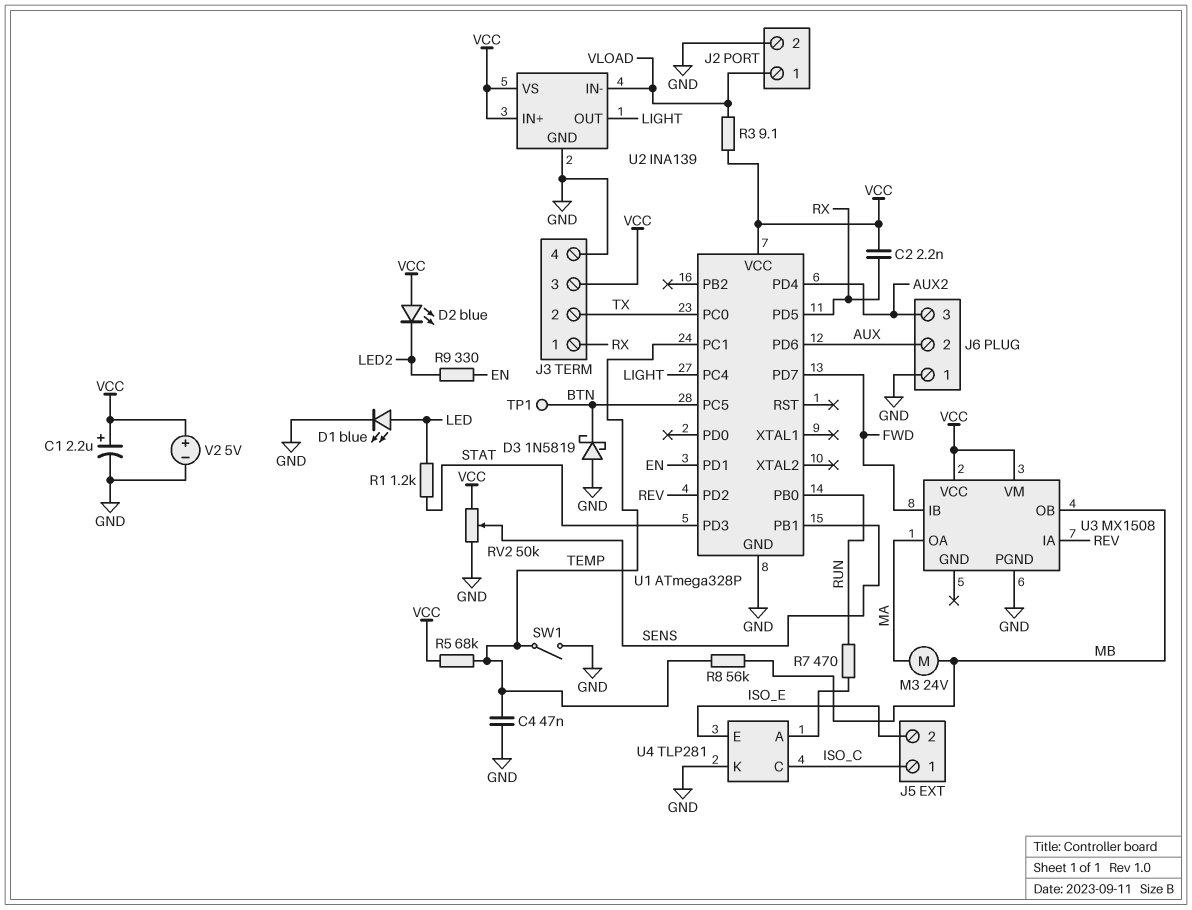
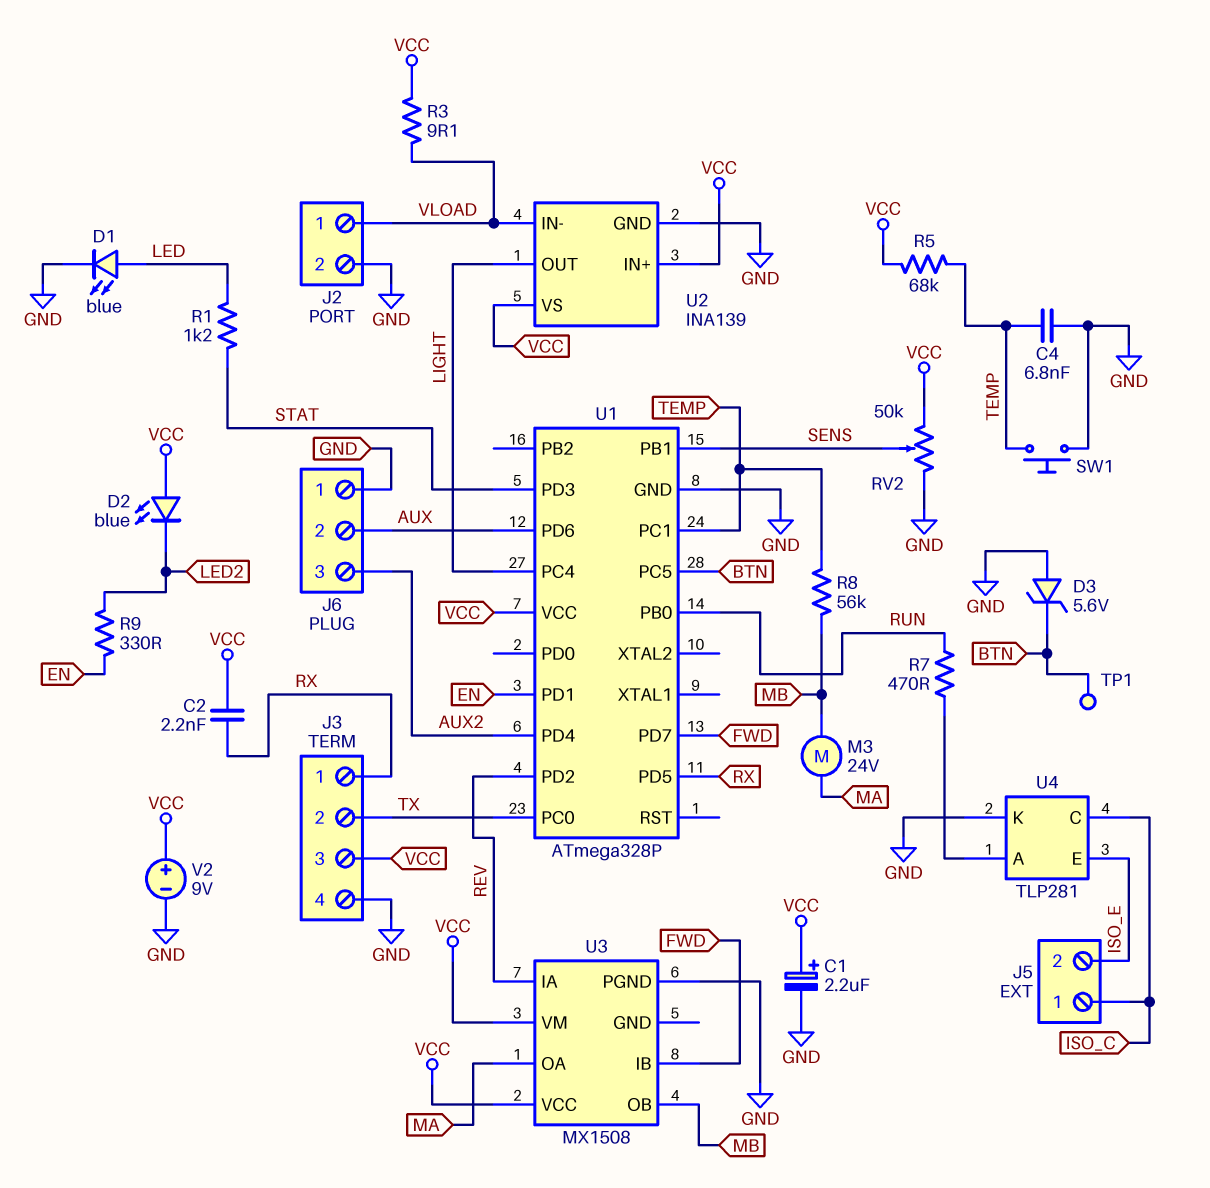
C4: 47nF (GND, TEMP) -> 6.8nF (GND, TEMP)
D3: schottky 1N5819 (A GND, K BTN) -> zener 5.6V (A GND, K BTN)
SW1: switch (GND, TEMP) -> button (GND, TEMP)
V2: 5V (plus VCC, minus GND) -> 9V (plus VCC, minus GND)

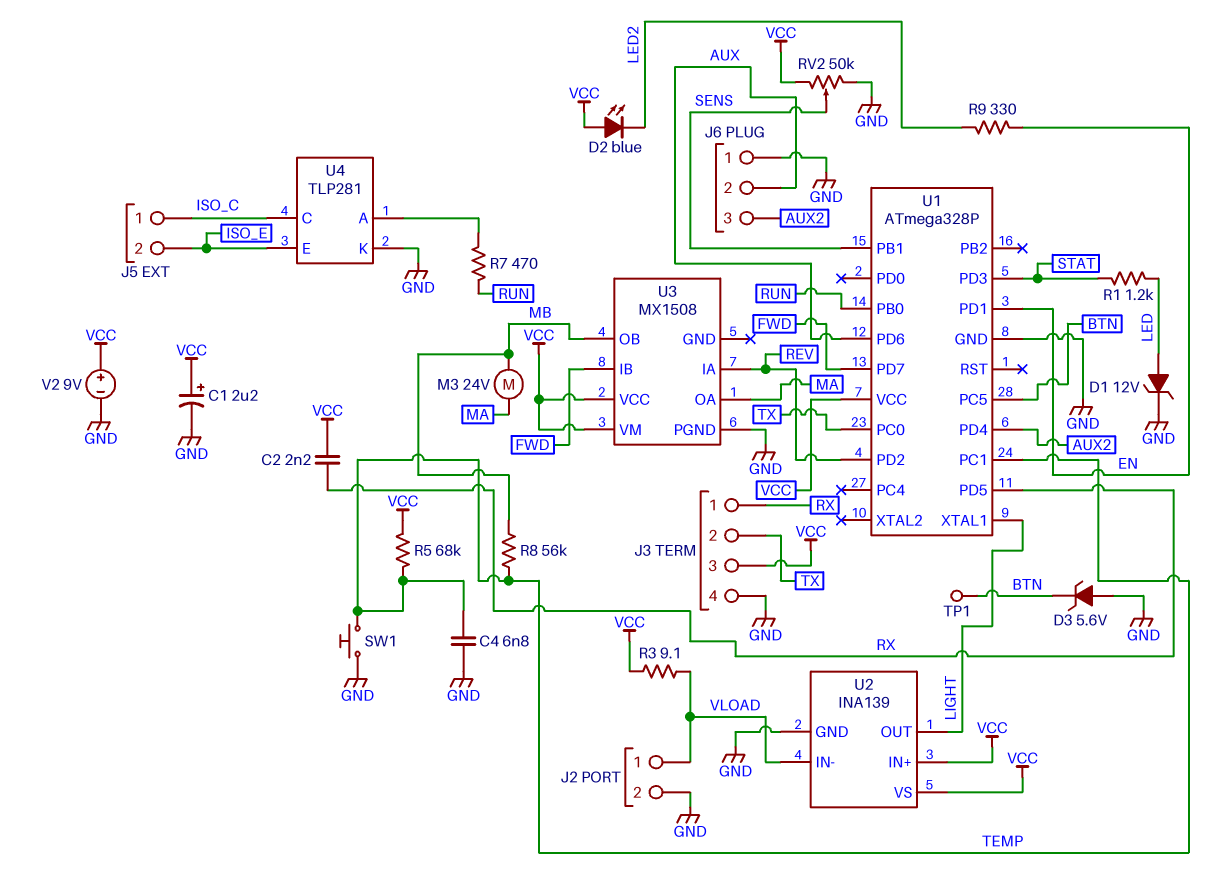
D1: LED blue (A LED, K GND) -> zener 12V (A LED, K GND)
U1 pin PC4: LIGHT -> none
U1 pin XTAL1: none -> LIGHT

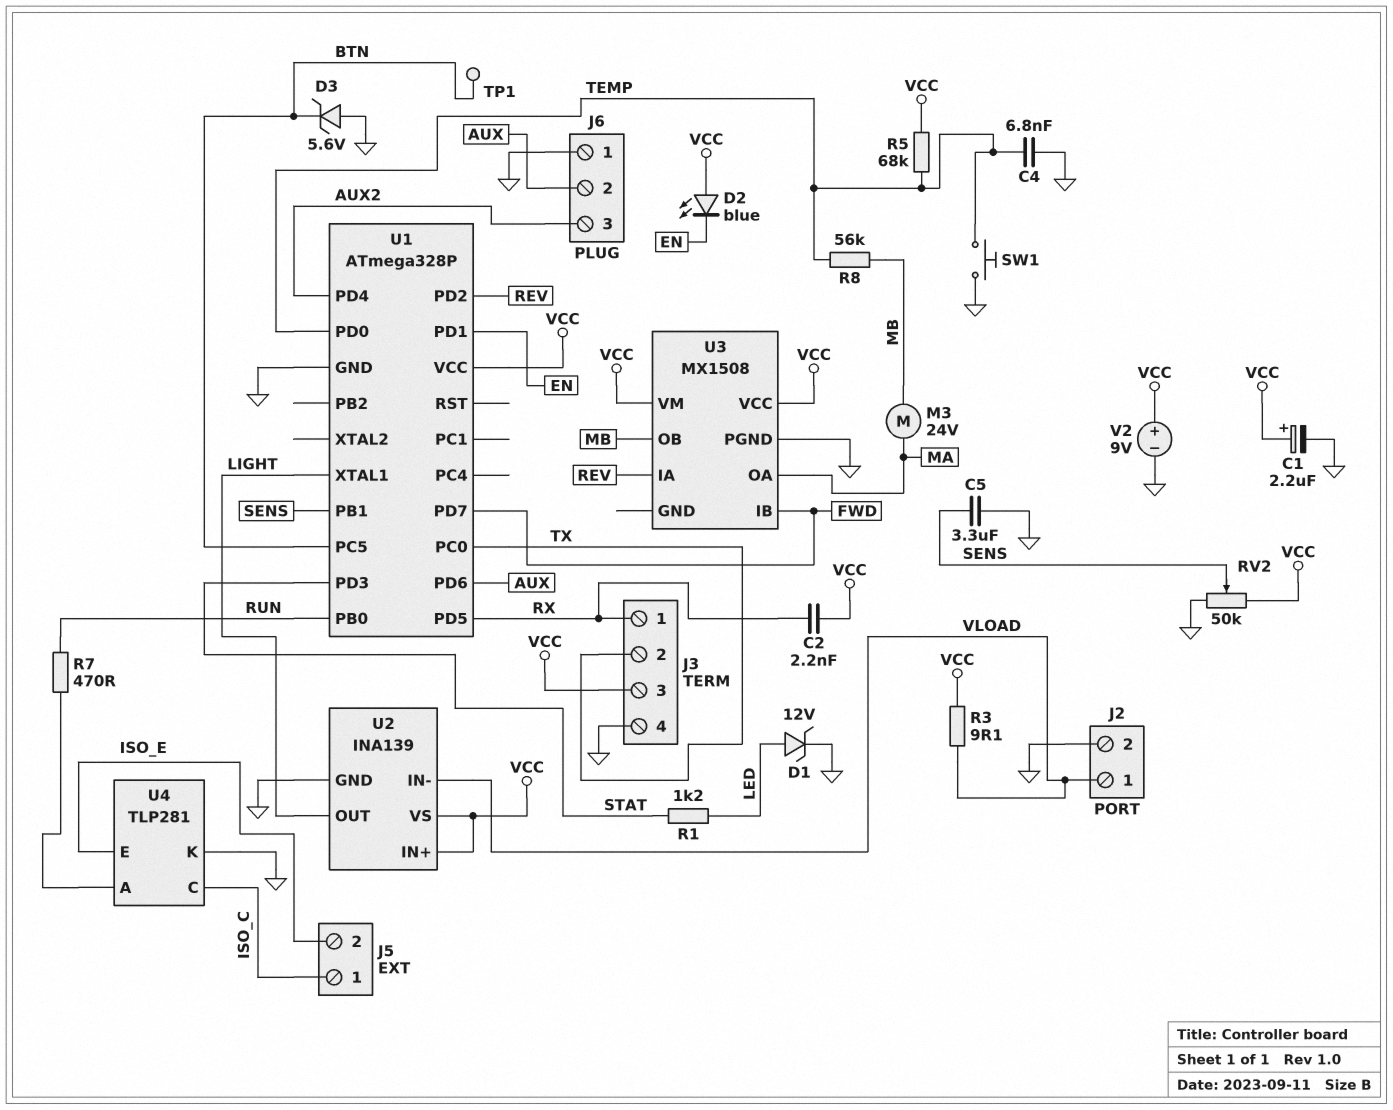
C5: none -> 3.3uF (GND, SENS)
D2: LED blue (A VCC, K LED2) -> LED blue (A VCC, K EN)
R9: 330 (EN, LED2) -> none
U1 pin PC1: TEMP -> none
U1 pin PD0: none -> TEMP

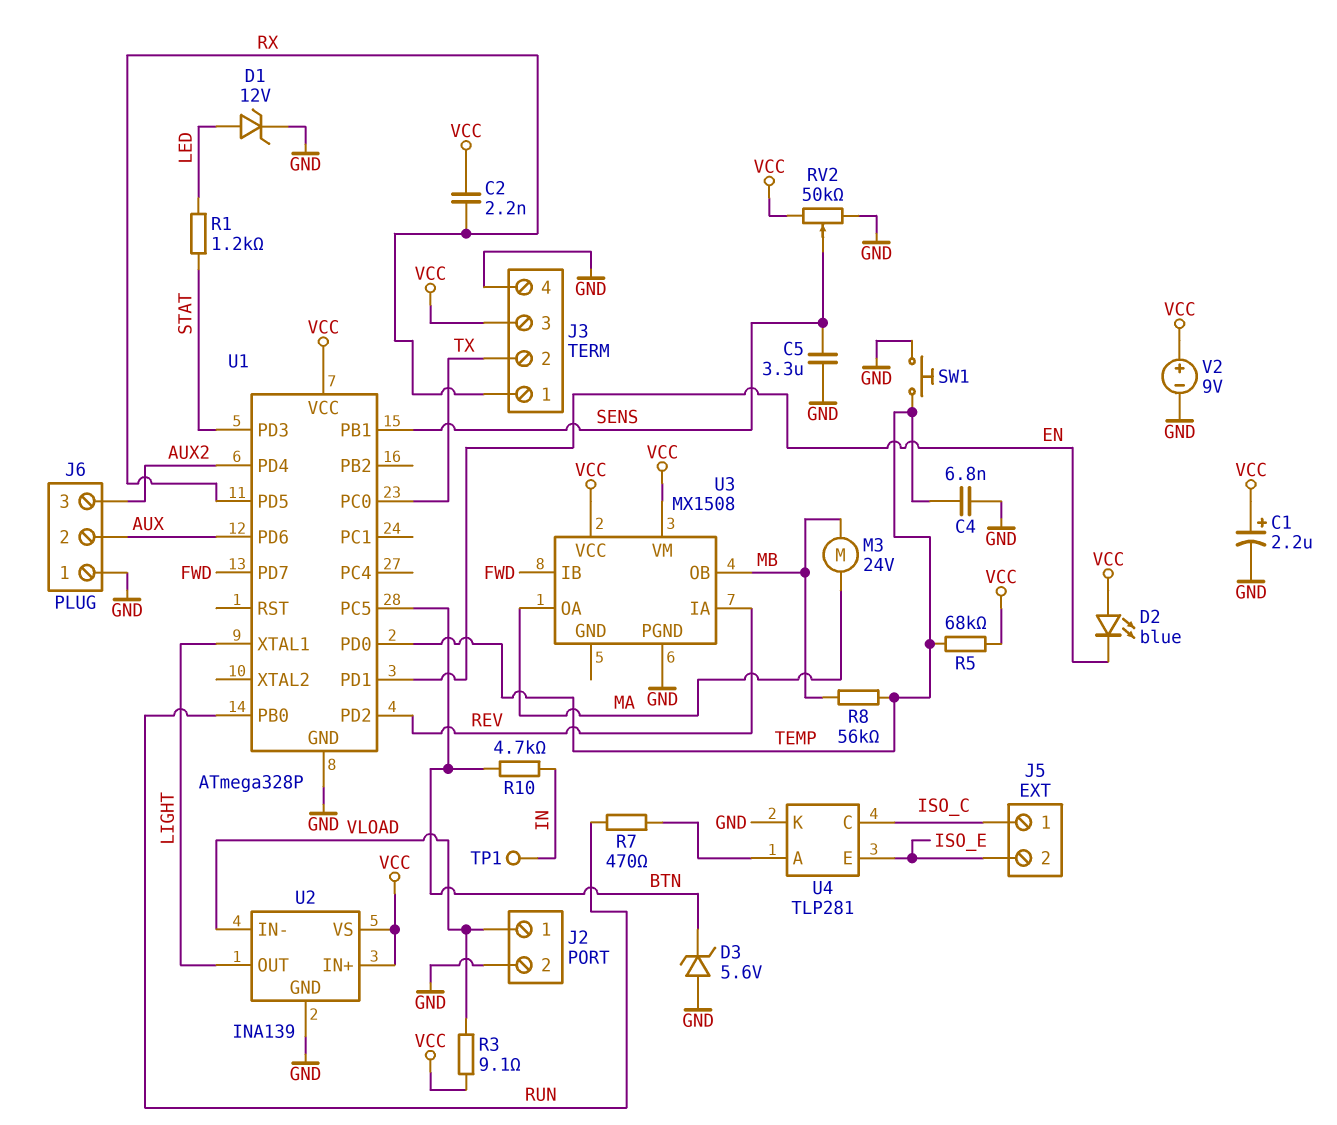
R10: none -> 4.7k (BTN, IN)
TP1: test point (BTN) -> test point (IN)

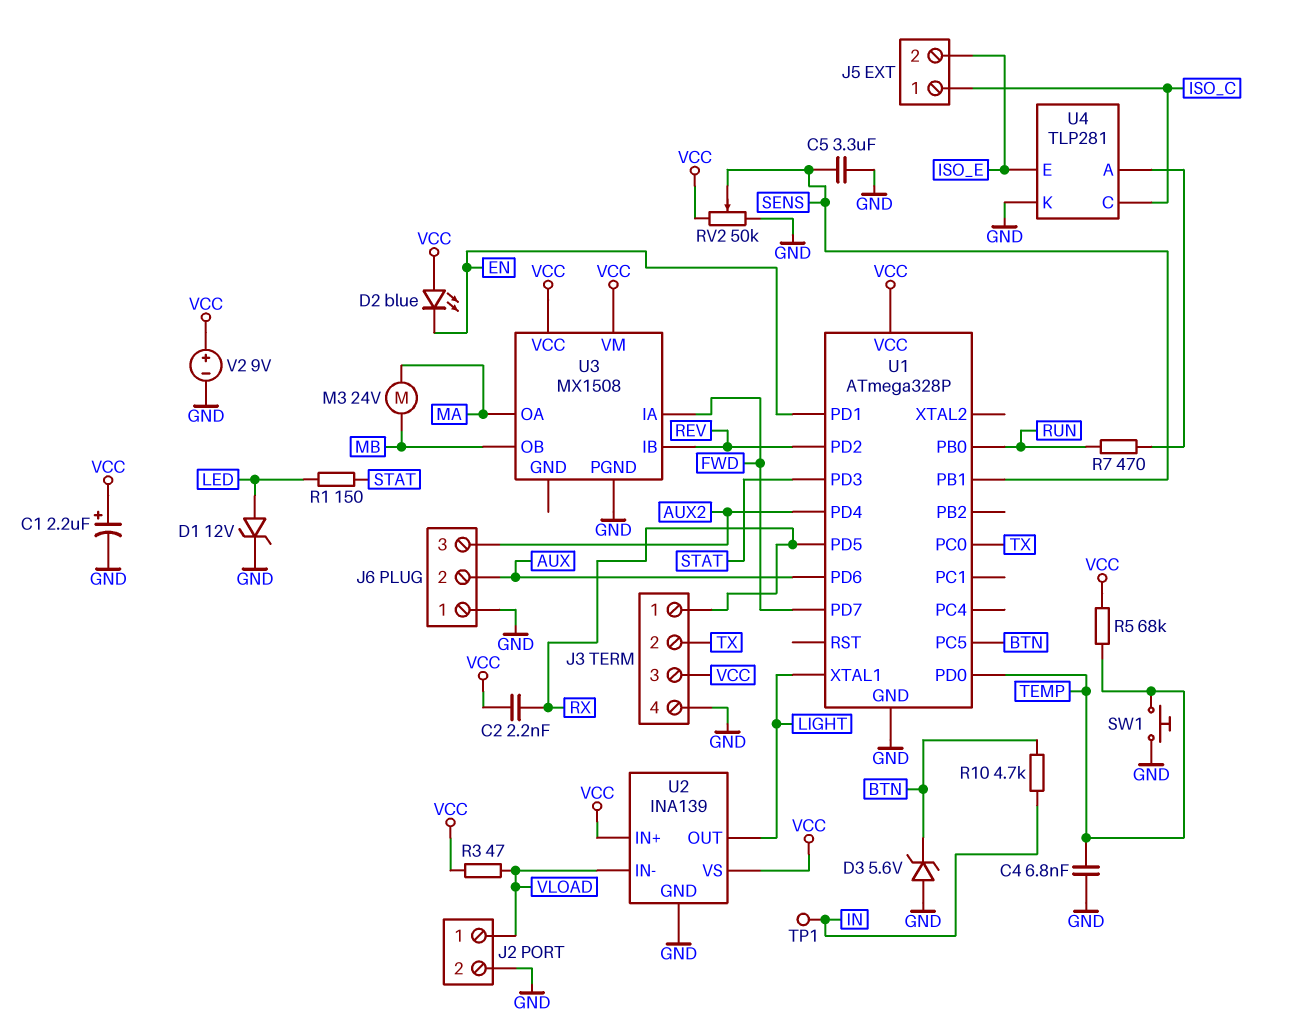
R1: 1.2k (LED, STAT) -> 150 (LED, STAT)
R3: 9.1 (VCC, VLOAD) -> 47 (VCC, VLOAD)
R8: 56k (MB, TEMP) -> none
U3 pin IA: REV -> FWD
U3 pin IB: FWD -> REV

